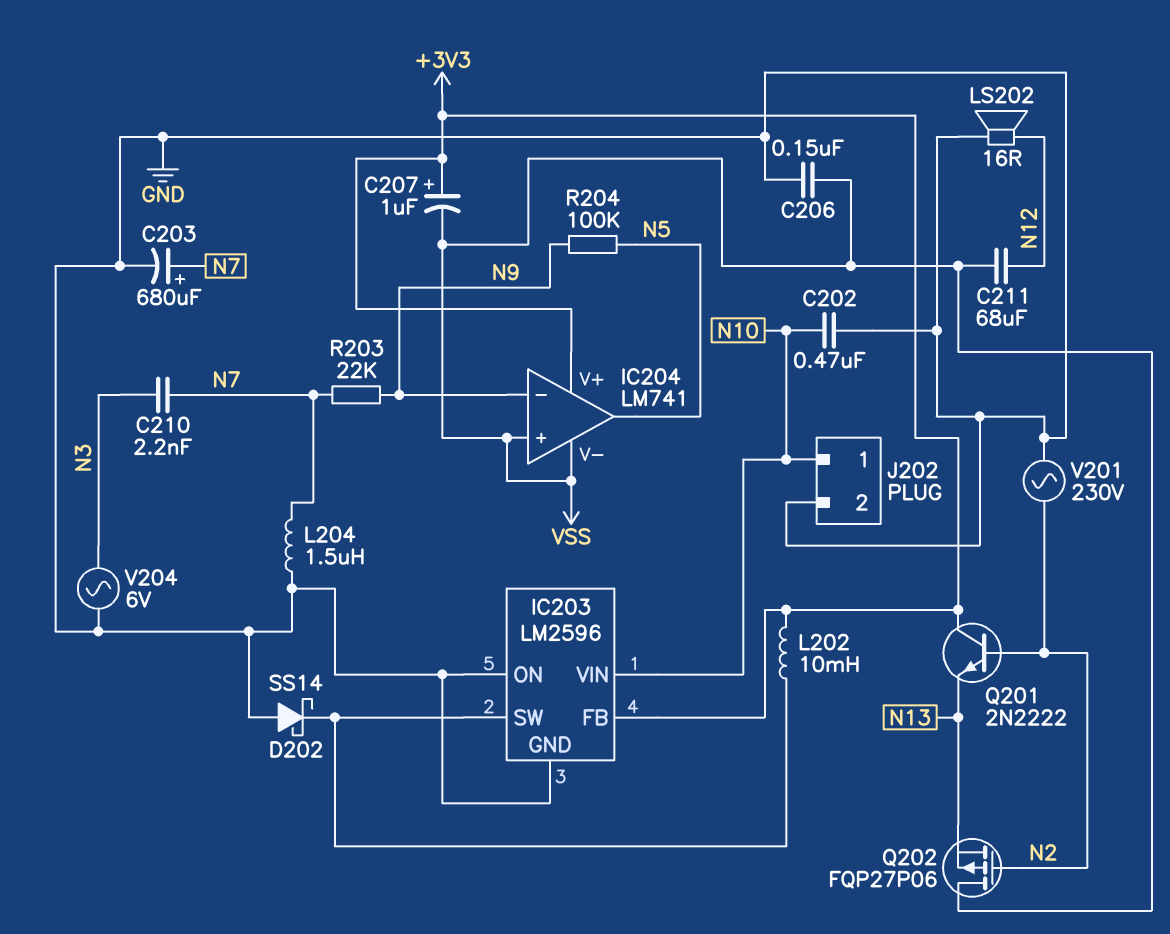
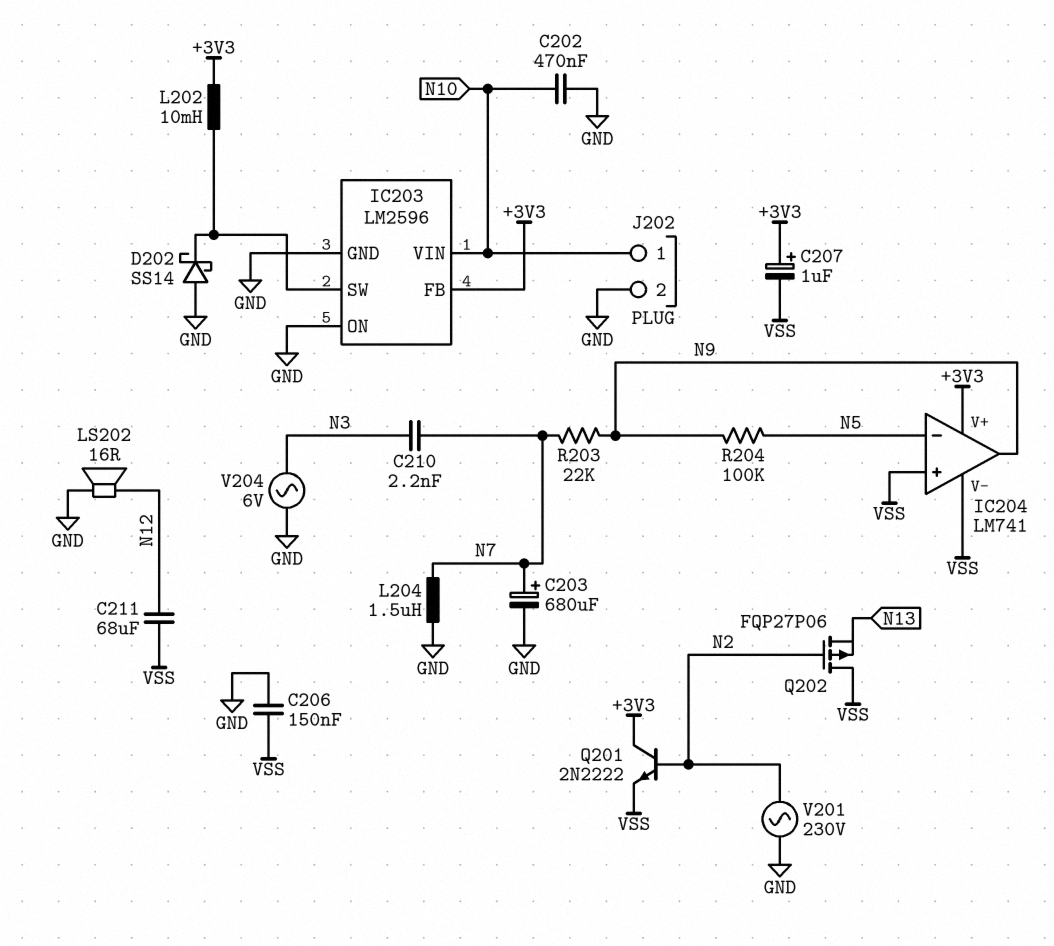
IC204 pin in-: N9 -> N5
IC204 pin out: N5 -> N9
Q201: NPN 2N2222 (B N2, C +3V3, E N13) -> NPN 2N2222 (B N2, C +3V3, E VSS)

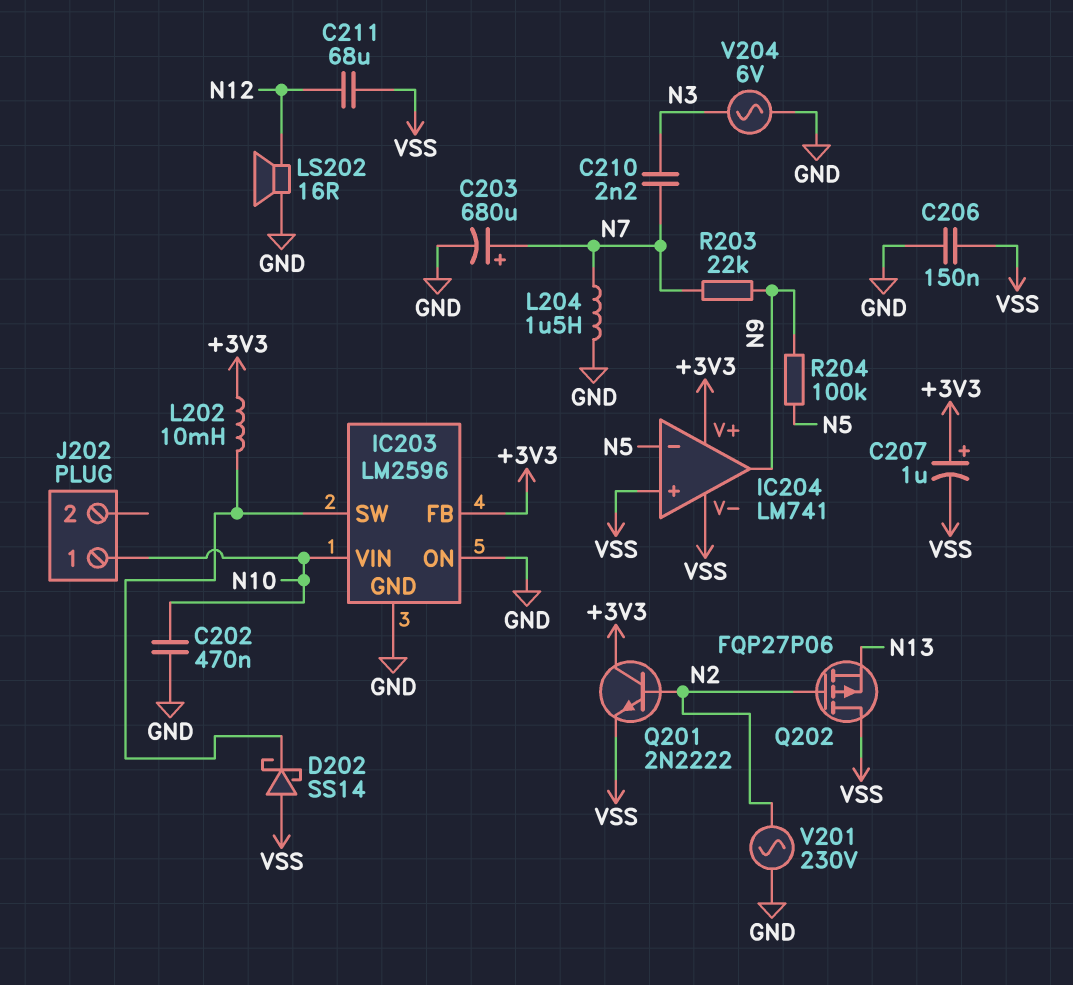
D202: schottky SS14 (A GND, K IC203/SW) -> schottky SS14 (A VSS, K IC203/SW)
J202 pin 2: GND -> none

